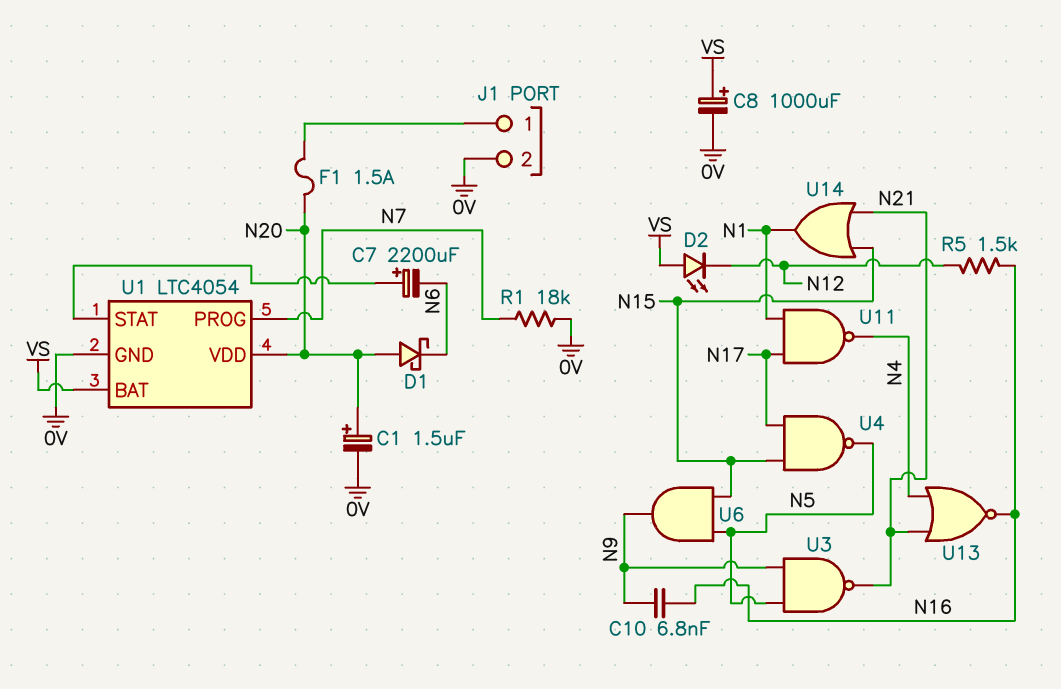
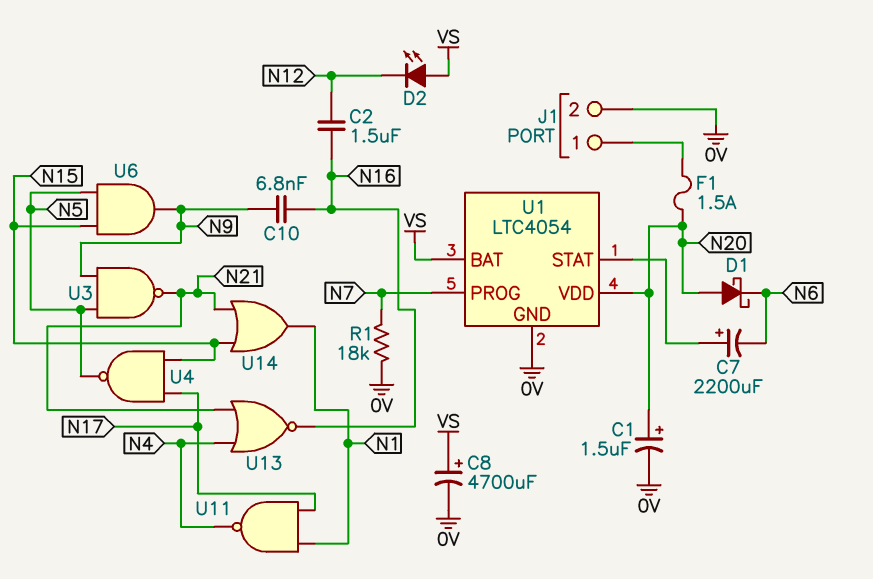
C2: none -> 1.5uF (N12, N16)
C8: 1000uF (plus VS, minus 0V) -> 4700uF (plus VS, minus 0V)
R5: 1.5k (N12, N16) -> none

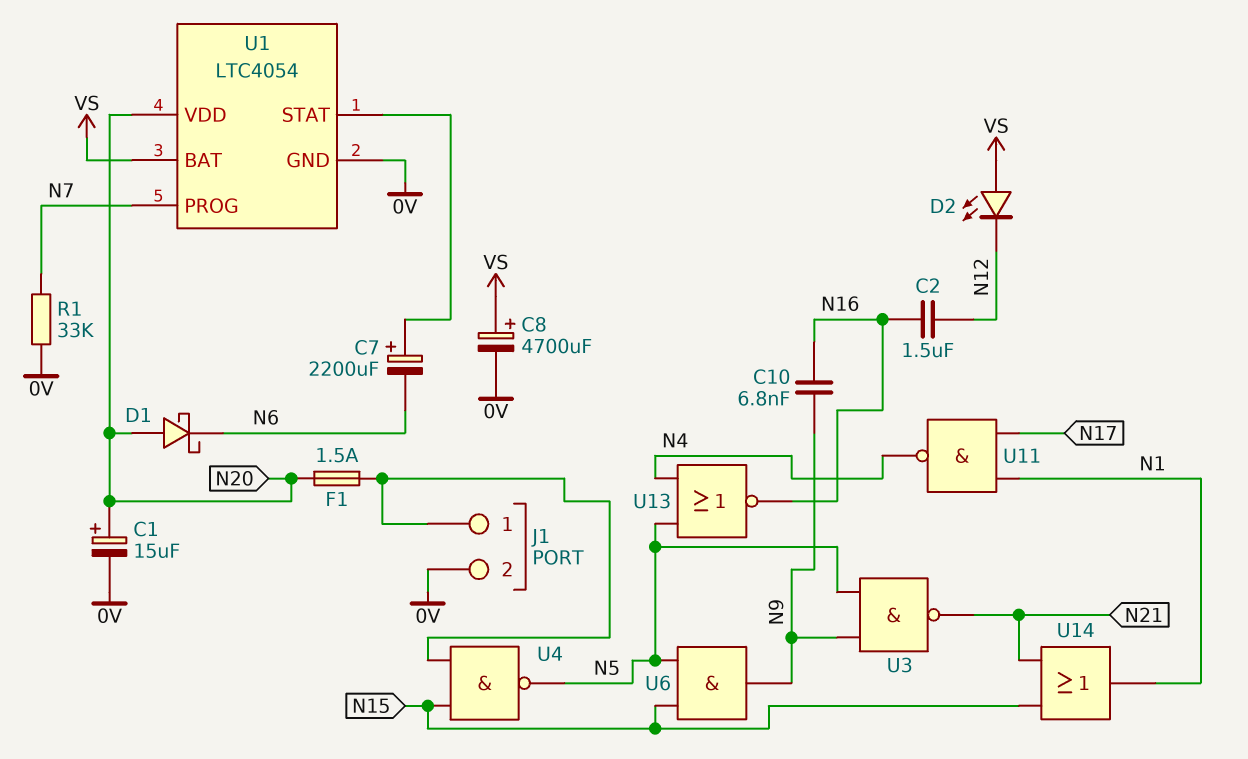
C1: 1.5uF (plus N20, minus 0V) -> 15uF (plus N20, minus 0V)
R1: 18k (0V, N7) -> 33k (0V, N7)
U4: NAND (in N15, in N17, out N5) -> NAND (in J1/1, in N15, out N5)
U13: NOR (in N4, in N21, out N16) -> NOR (in N4, in N5, out N16)

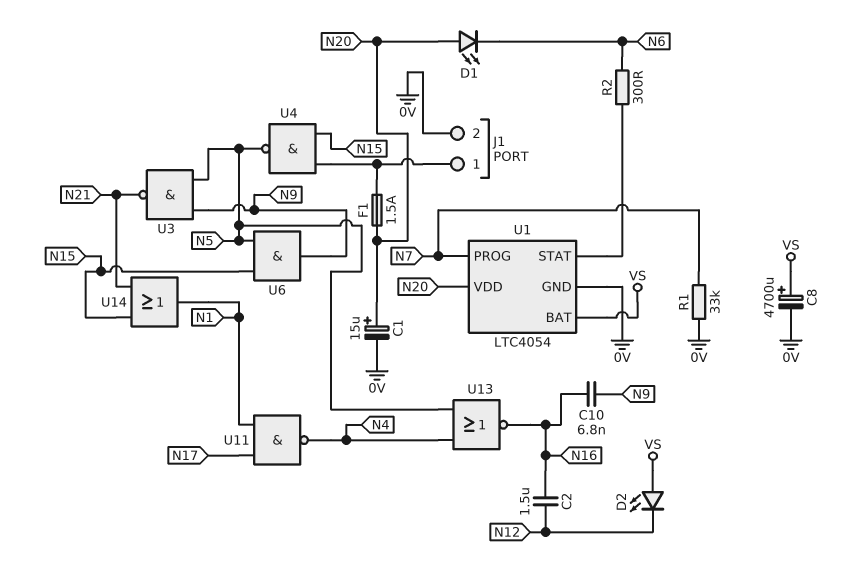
C7: 2200uF (plus U1/STAT, minus N6) -> none
D1: schottky (A N20, K N6) -> LED (A N20, K N6)
R2: none -> 300 (N6, U1/STAT)

